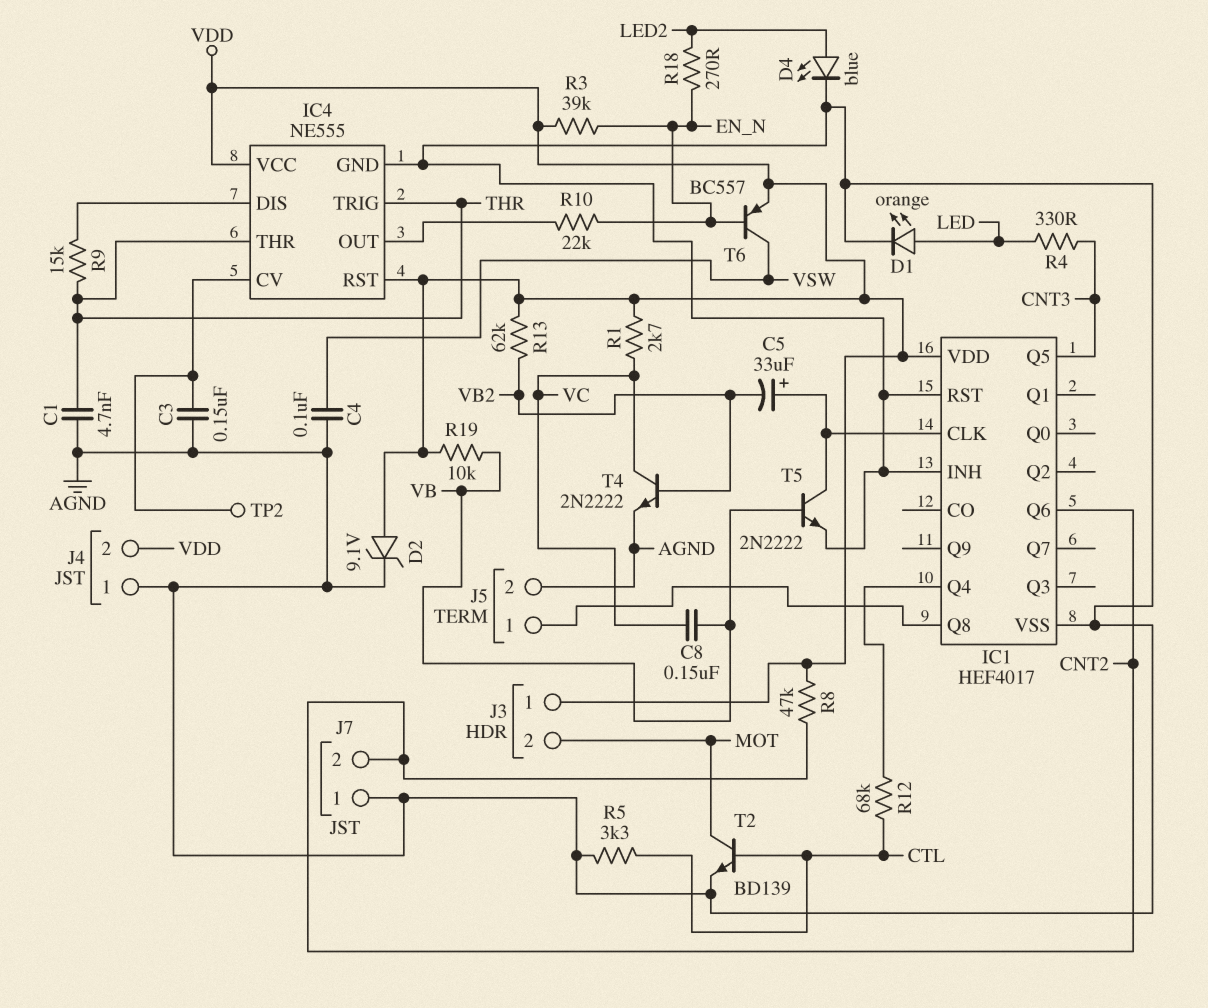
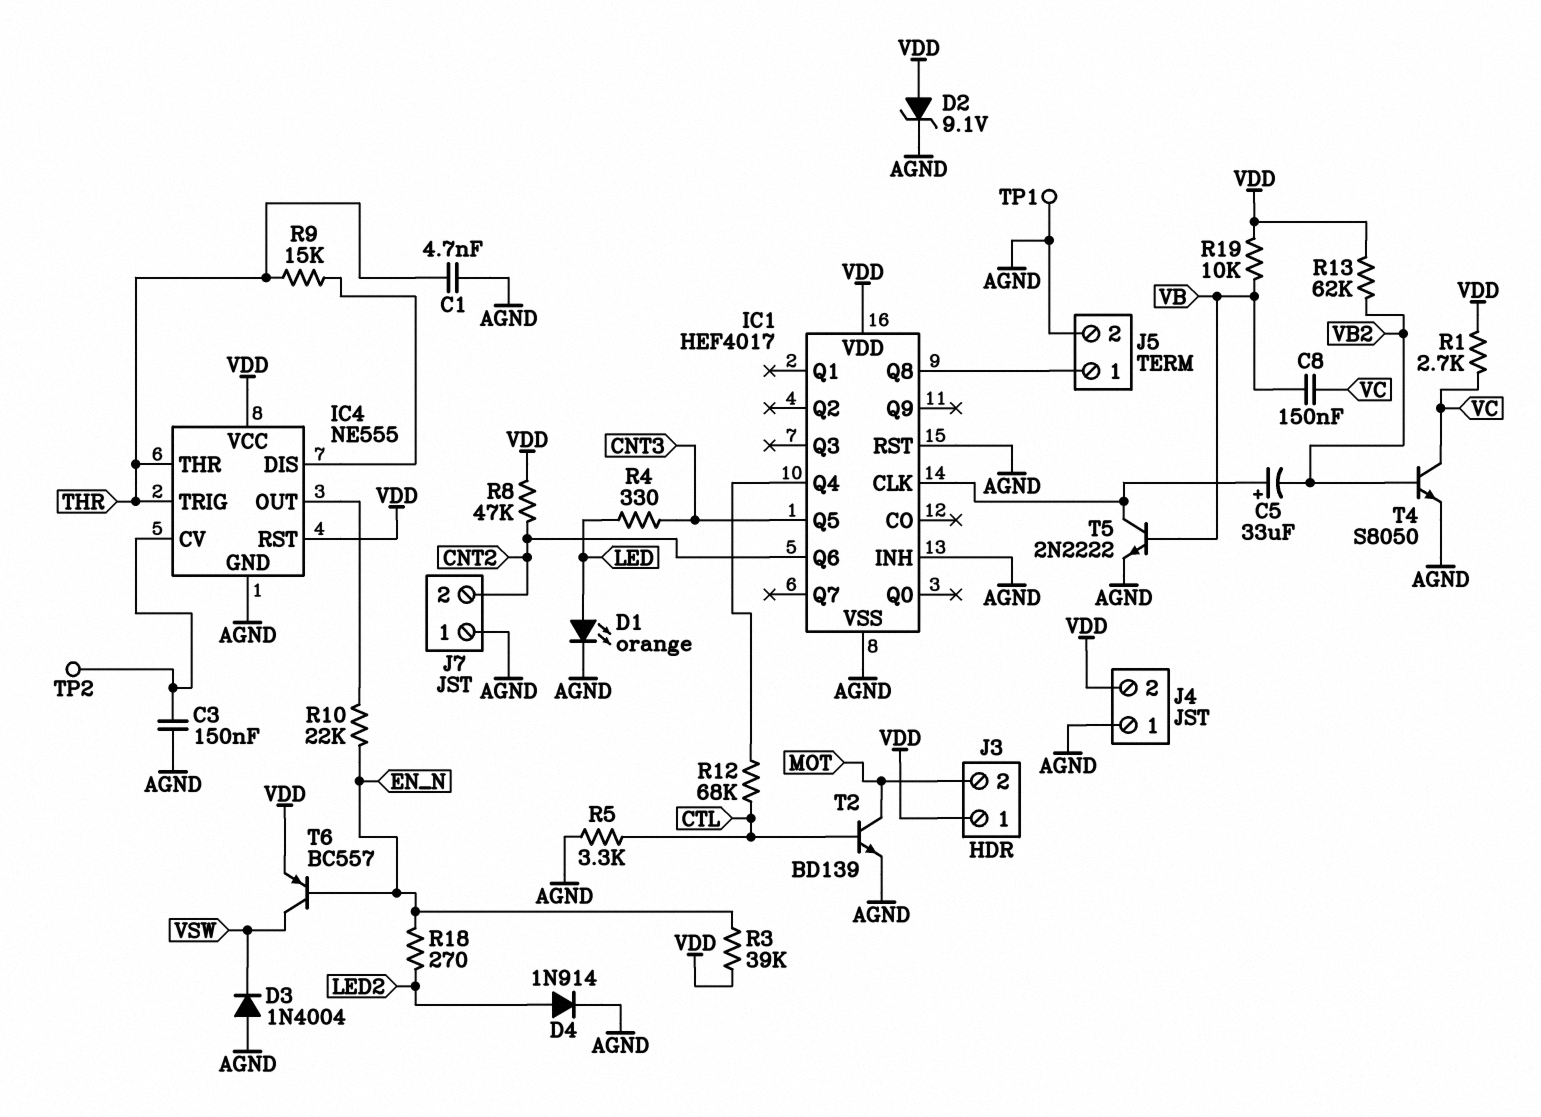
C4: 100nF (AGND, VSW) -> none
D3: none -> diode 1N4004 (A AGND, K VSW)
D4: LED blue (A LED2, K AGND) -> diode 1N914 (A LED2, K AGND)
T4: NPN 2N2222 (B VB2, C VC, E AGND) -> NPN S8050 (B VB2, C VC, E AGND)
TP1: none -> test point (AGND)

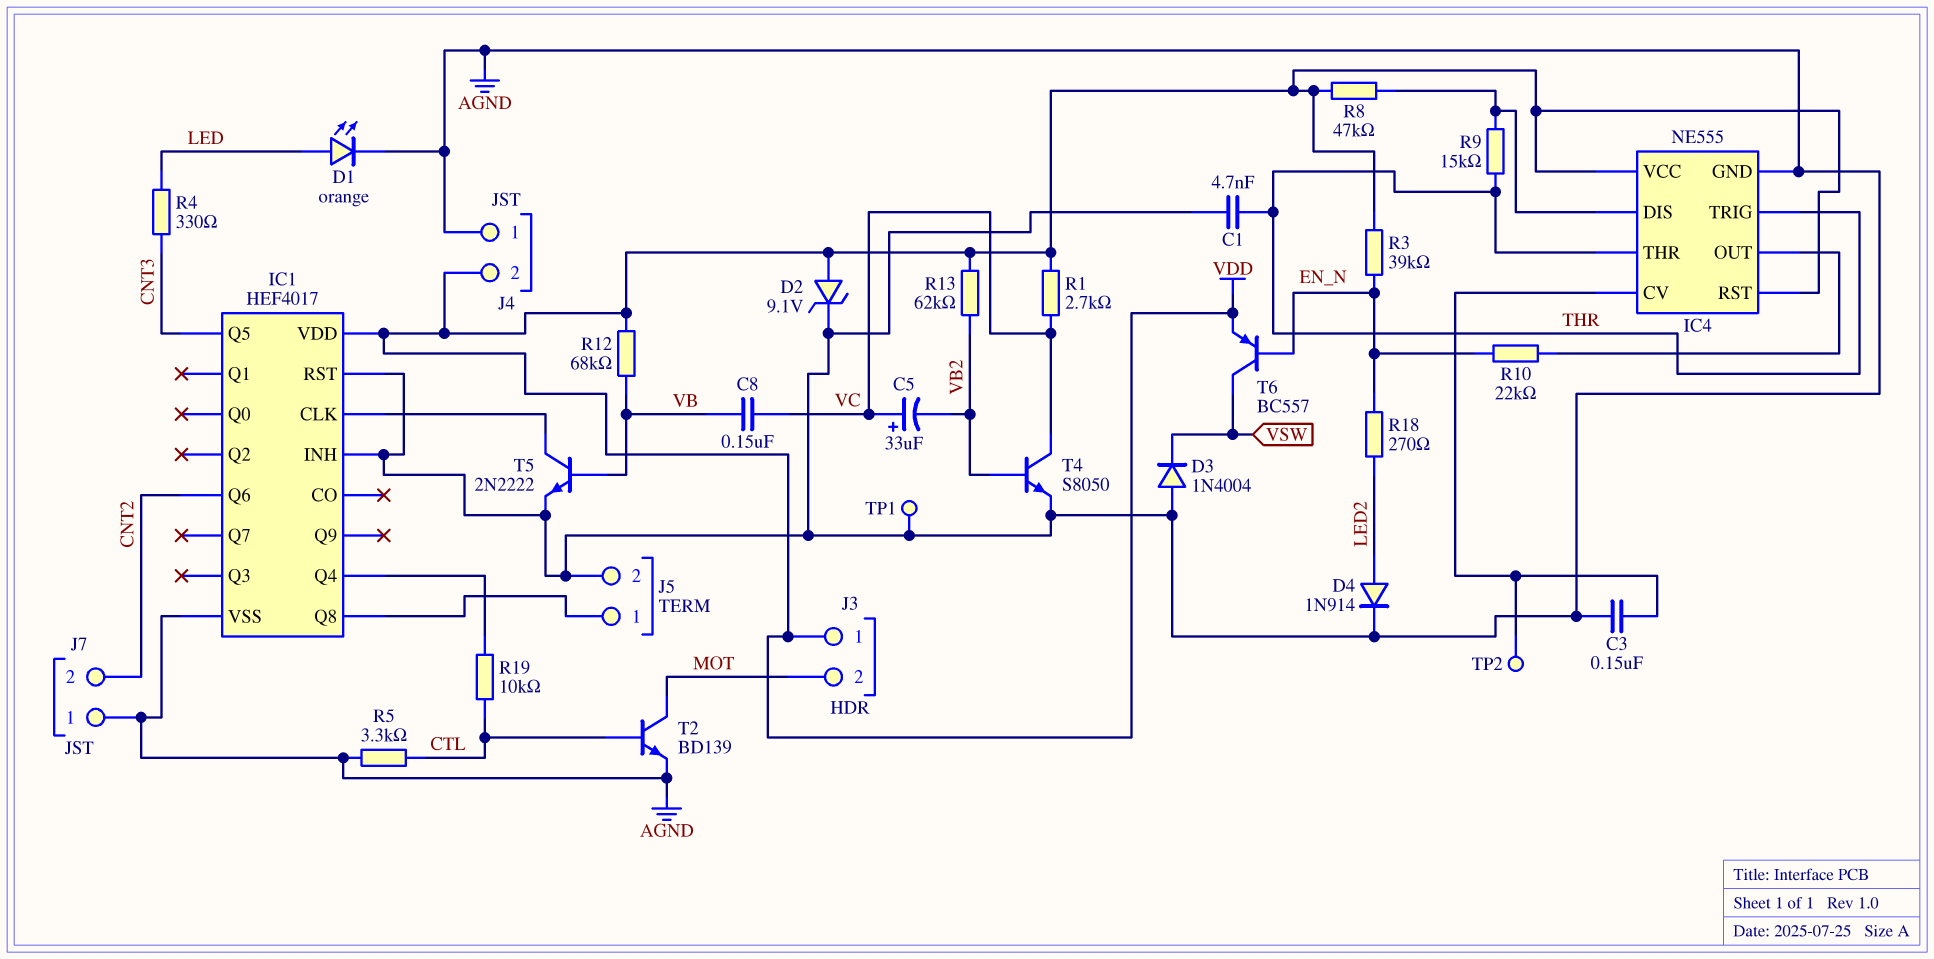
C5: 33uF (plus IC1/CLK, minus VB2) -> 33uF (plus VC, minus VB2)
R8: 47k (CNT2, VDD) -> 47k (IC4/DIS, VDD)
R12: 68k (CTL, IC1/Q4) -> 68k (VB, VDD)
R19: 10k (VB, VDD) -> 10k (CTL, IC1/Q4)

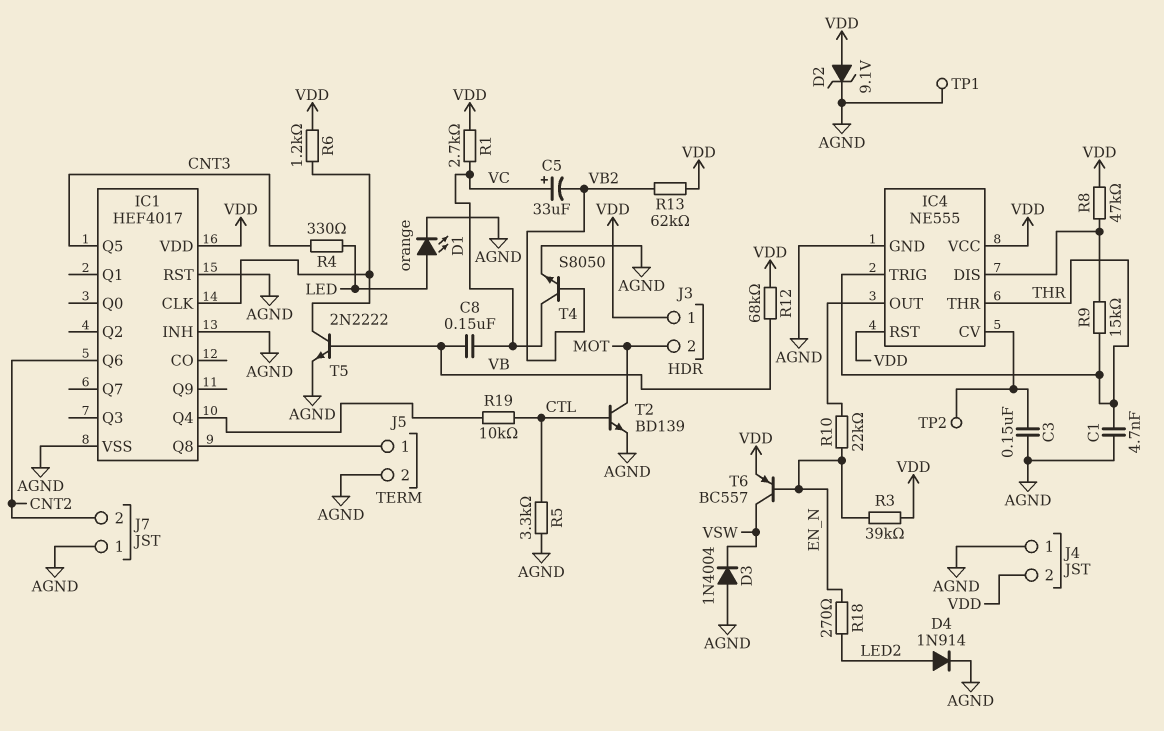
R6: none -> 1.2k (IC1/CLK, VDD)

